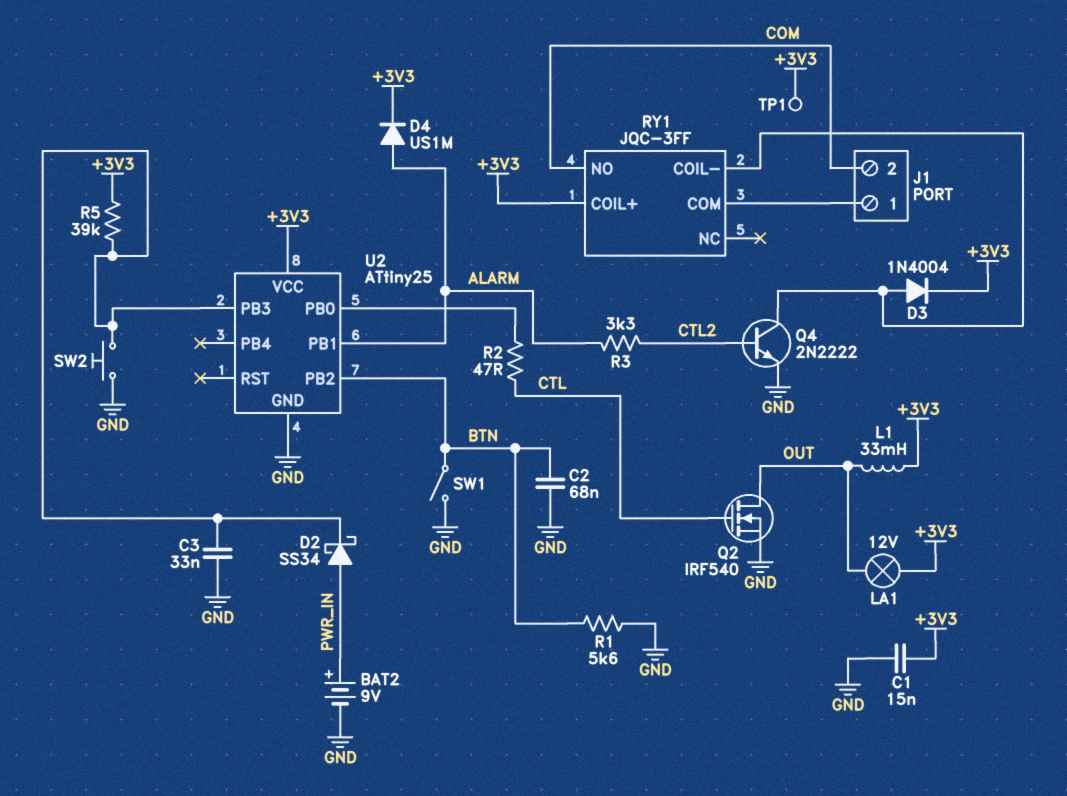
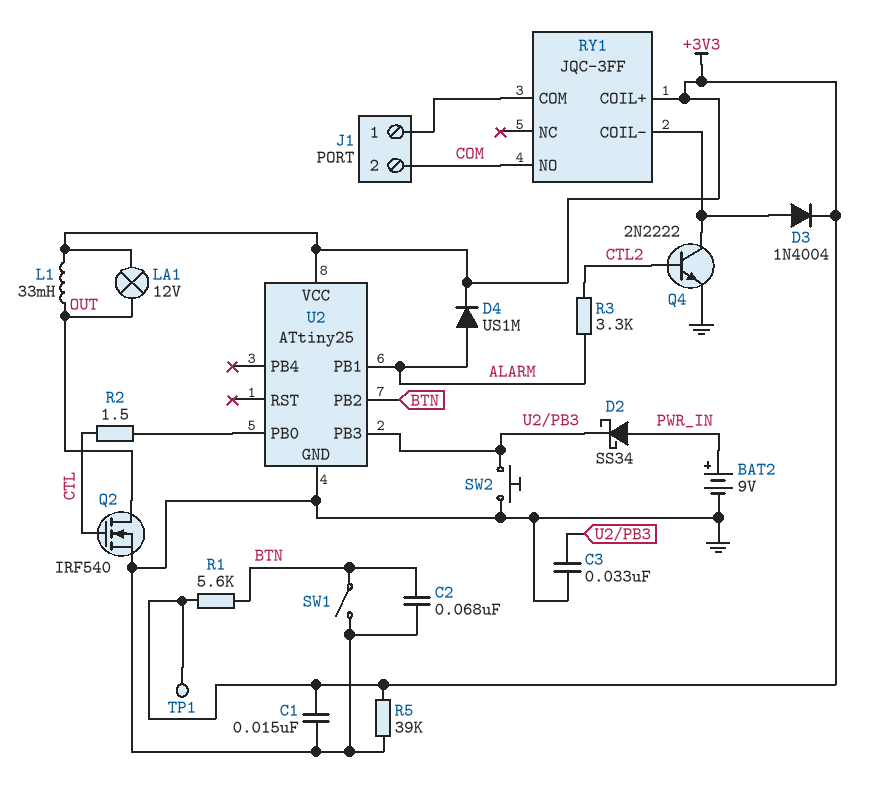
R1: 5.6k (BTN, GND) -> 5.6k (+3V3, BTN)
R2: 47 (CTL, U2/PB0) -> 1.5 (CTL, U2/PB0)
R5: 39k (+3V3, U2/PB3) -> 39k (+3V3, GND)

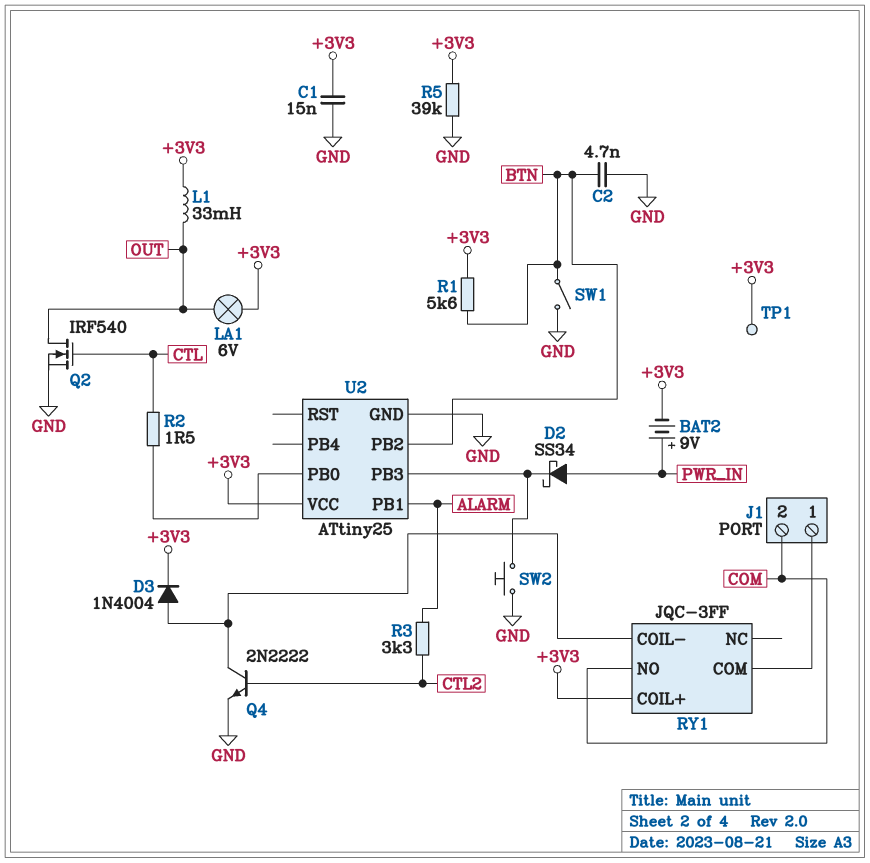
BAT2: 9V (plus PWR_IN, minus GND) -> 9V (plus PWR_IN, minus +3V3)
C2: 68nF (BTN, GND) -> 4.7nF (BTN, GND)
C3: 33nF (GND, U2/PB3) -> none
D4: diode US1M (A ALARM, K +3V3) -> none
LA1: lamp 12V (+3V3, OUT) -> lamp 6V (+3V3, OUT)

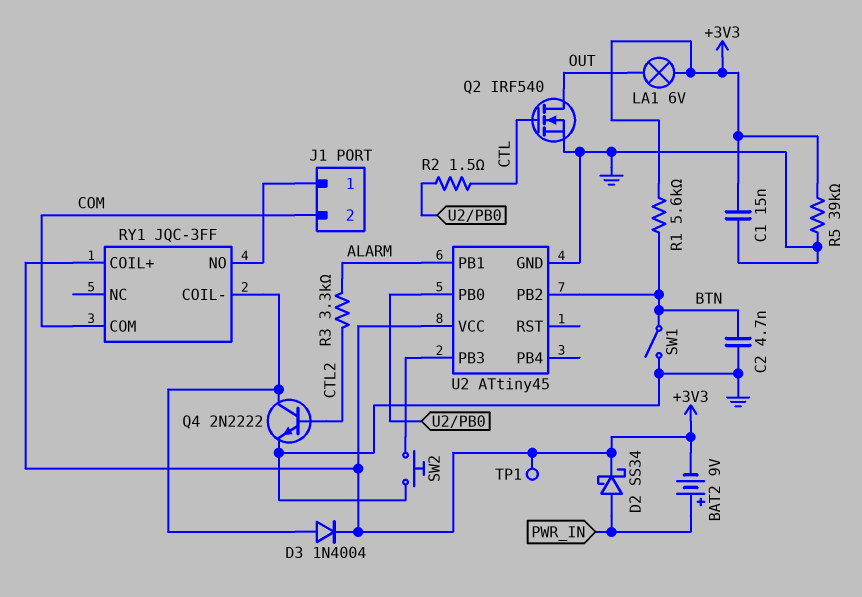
D2: schottky SS34 (A PWR_IN, K U2/PB3) -> schottky SS34 (A PWR_IN, K +3V3)
L1: 33mH (+3V3, OUT) -> none
RY1 pin COM: J1/1 -> COM
RY1 pin NO: COM -> J1/1
U2: ATtiny25 -> ATtiny45

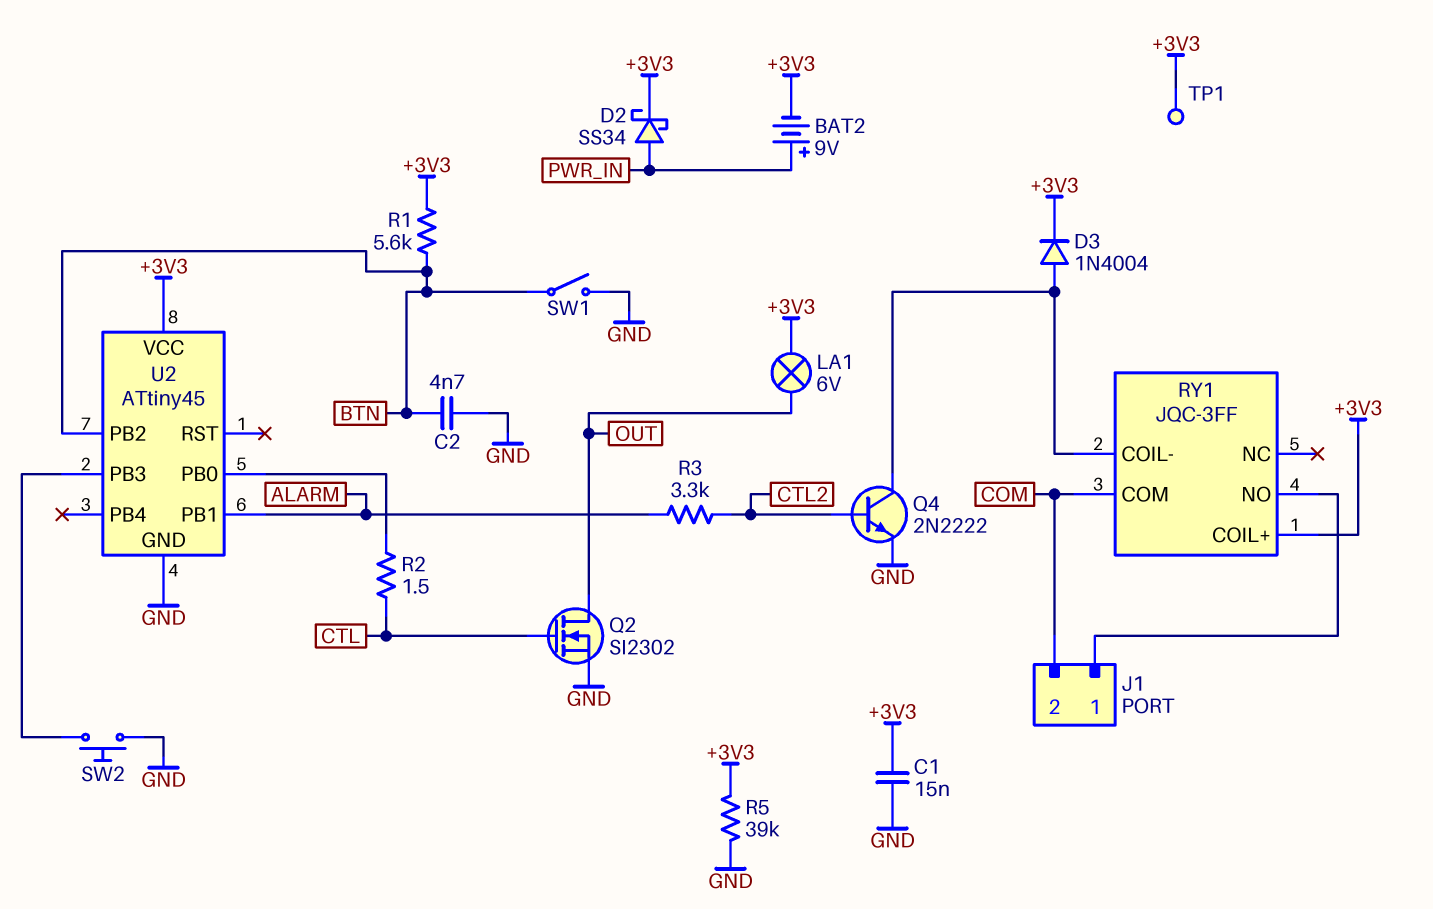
Q2: NMOS IRF540 (G CTL, D OUT, S GND) -> NMOS SI2302 (G CTL, D OUT, S GND)

